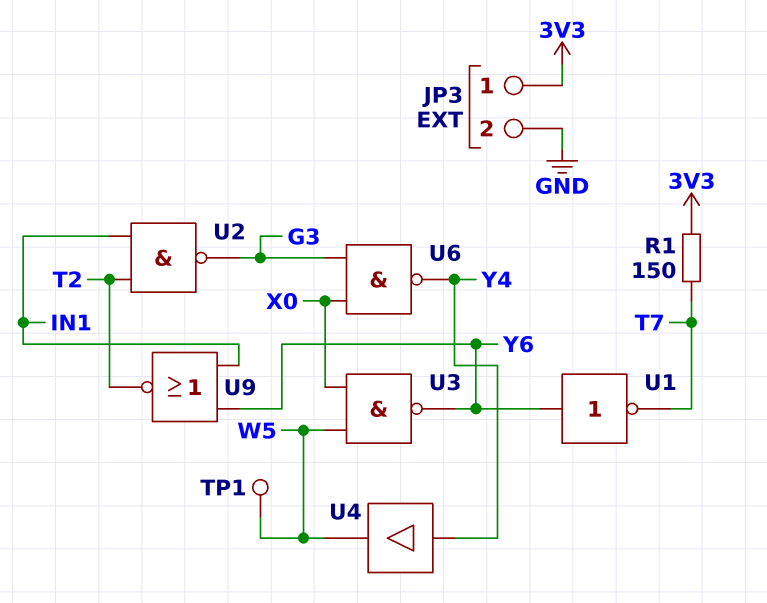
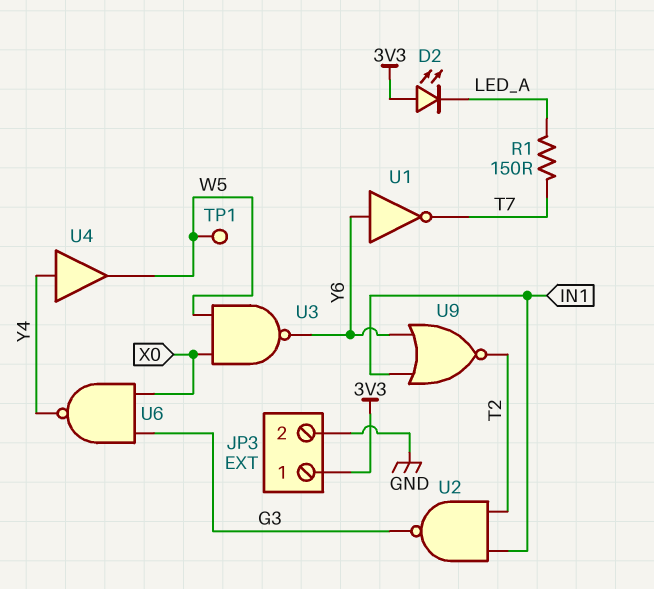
D2: none -> LED (A 3V3, K LED_A)
R1: 150 (3V3, T7) -> 150 (LED_A, T7)

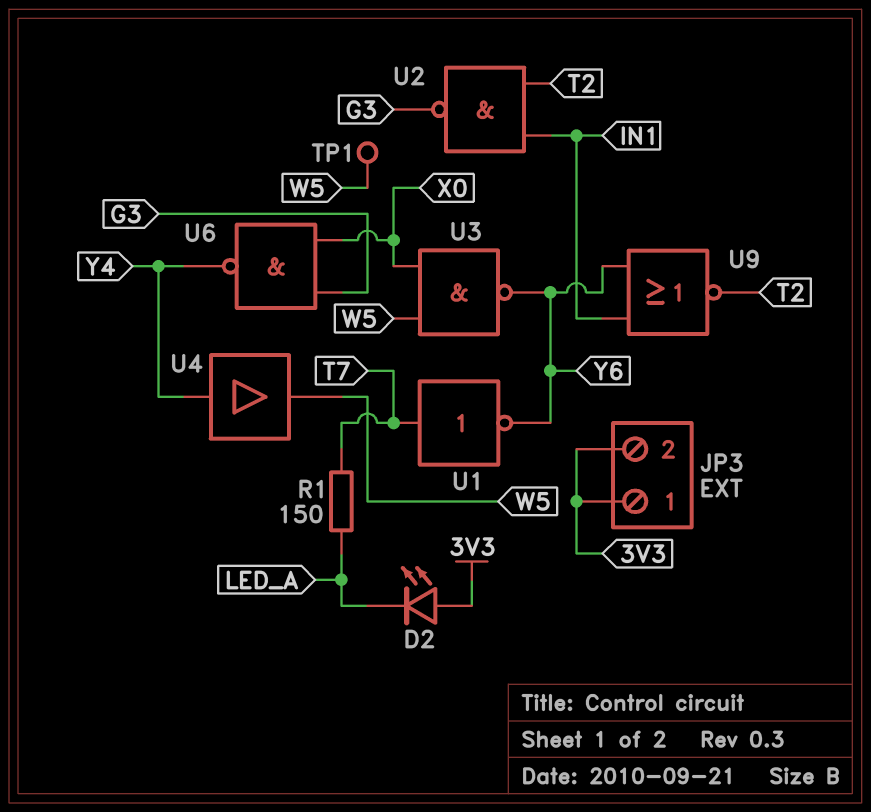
JP3 pin 2: GND -> 3V3
U1: NOT (in Y6, out T7) -> NOT (in T7, out Y6)

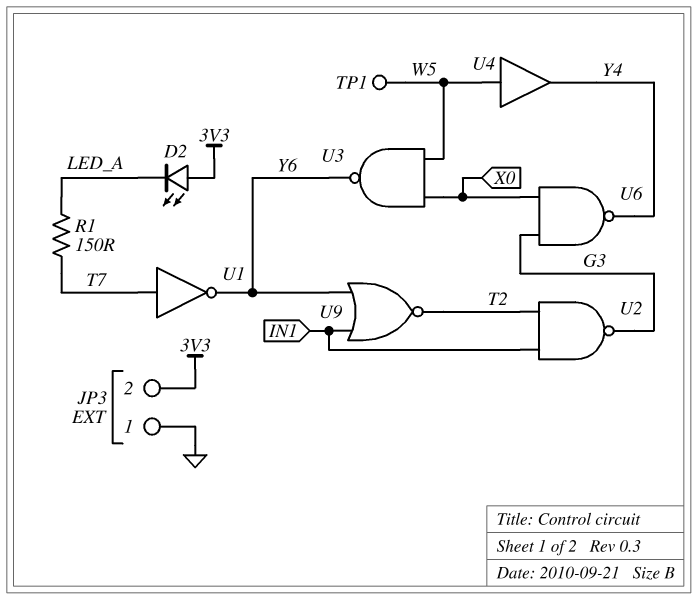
JP3 pin 1: 3V3 -> GND
U4: buffer (in Y4, out W5) -> buffer (in W5, out Y4)

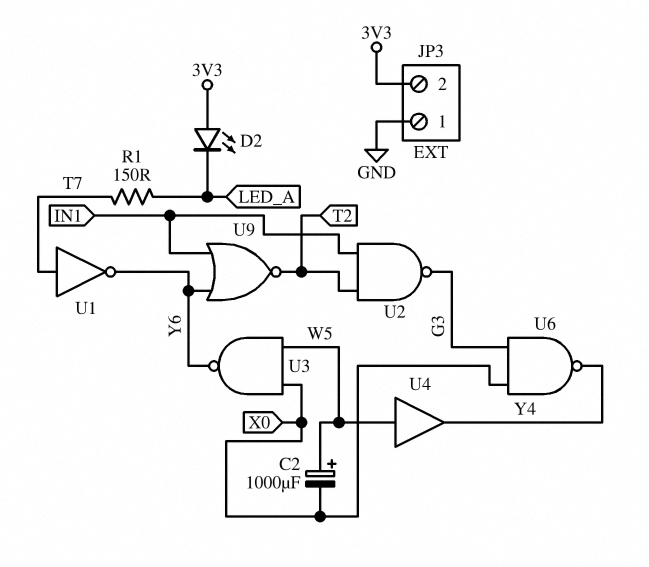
C2: none -> 1000uF (plus W5, minus X0)
TP1: test point (W5) -> none

